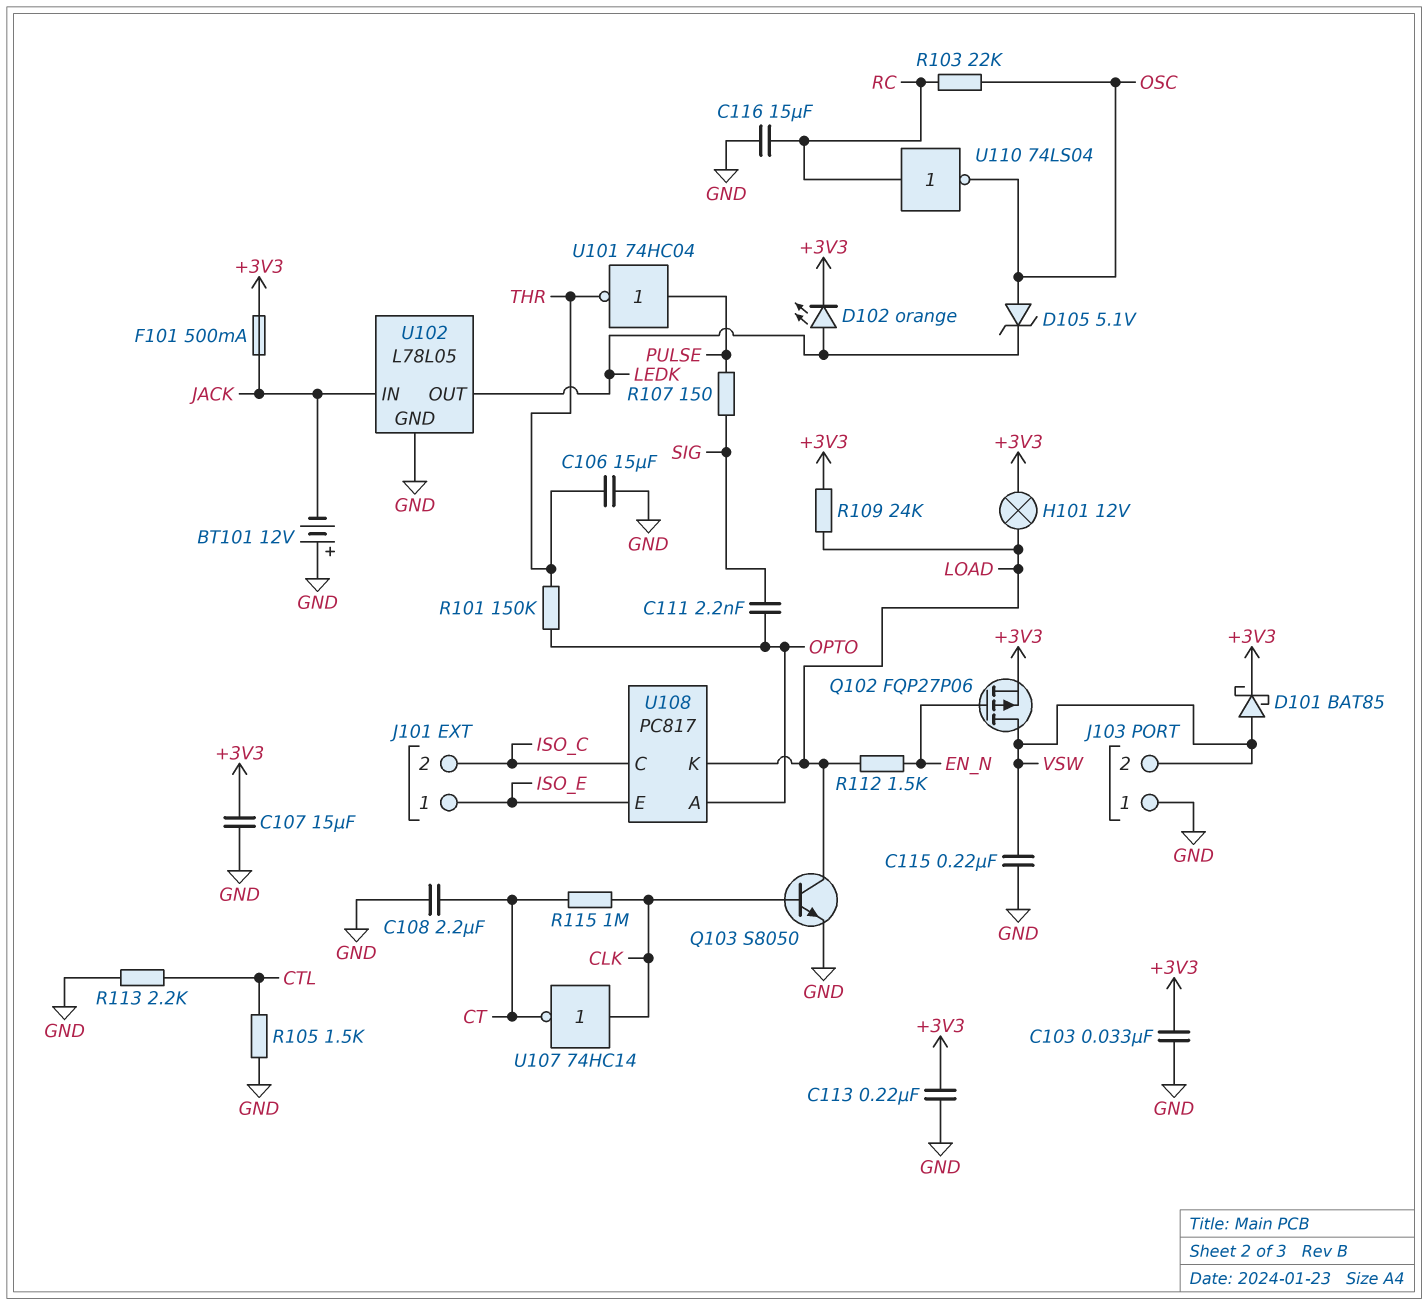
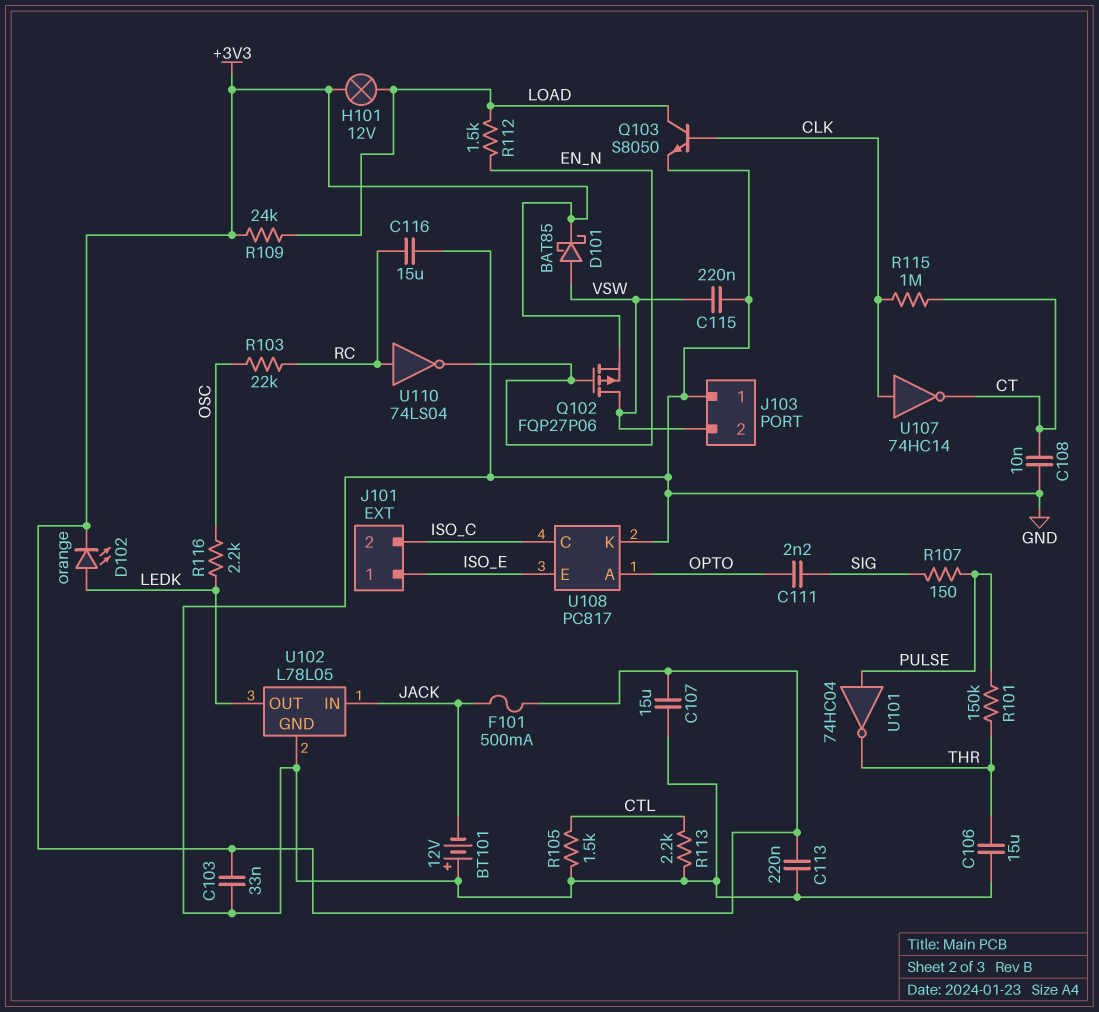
C108: 2.2uF (CT, GND) -> 10nF (CT, GND)
D105: zener 5.1V (A OSC, K LEDK) -> none
R101: 150k (OPTO, THR) -> 150k (PULSE, THR)
R116: none -> 2.2k (LEDK, OSC)
U108 pin K: LOAD -> GND
U110: NOT 74LS04 (in RC, out OSC) -> NOT 74LS04 (in RC, out EN_N)

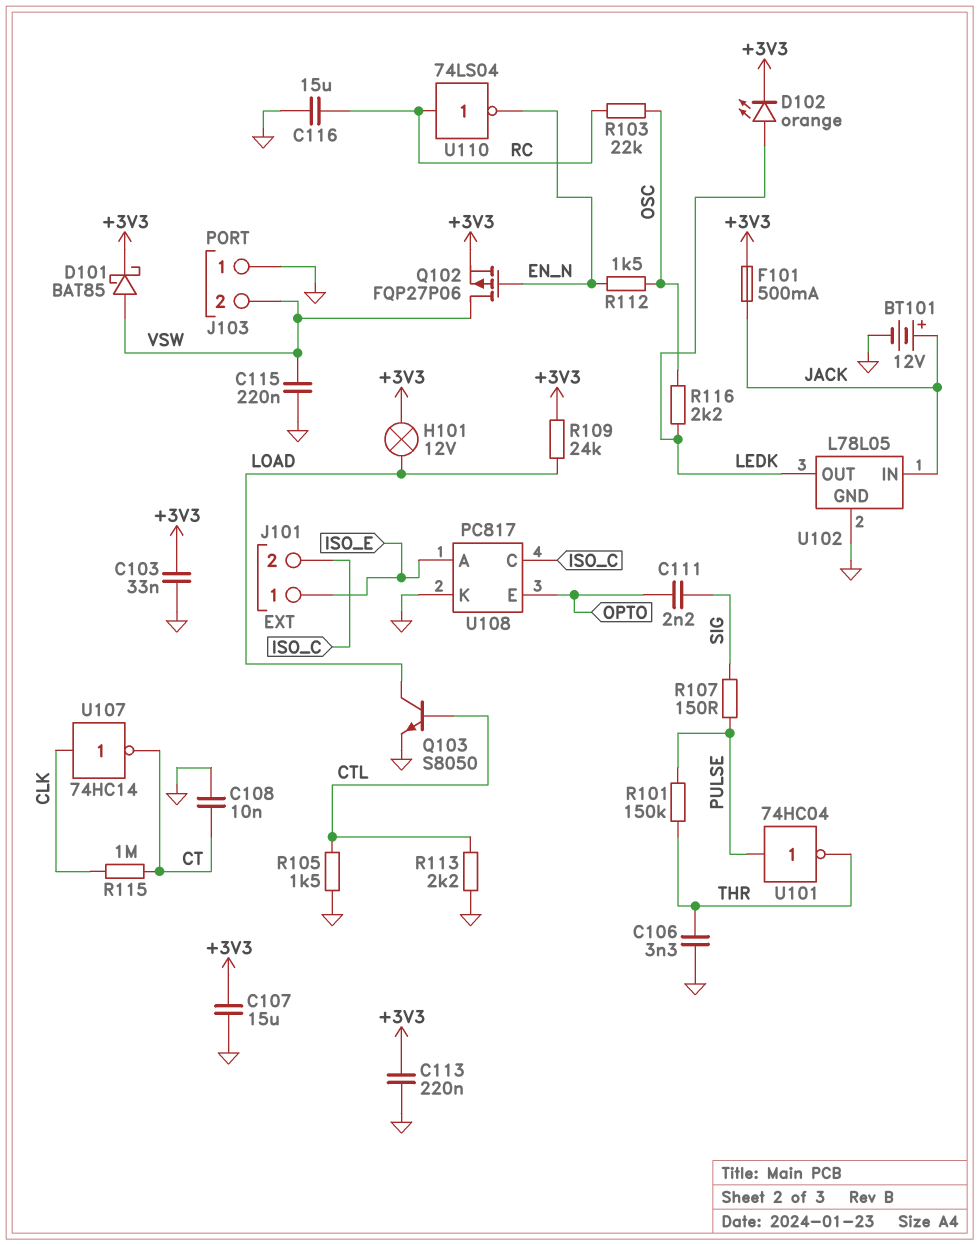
BT101: 12V (plus GND, minus JACK) -> 12V (plus JACK, minus GND)
C106: 15uF (GND, THR) -> 3.3nF (GND, THR)
Q103: NPN S8050 (B CLK, C LOAD, E GND) -> NPN S8050 (B CTL, C LOAD, E GND)
R112: 1.5k (EN_N, LOAD) -> 1.5k (EN_N, OSC)
U108 pin A: OPTO -> ISO_E
U108 pin E: ISO_E -> OPTO

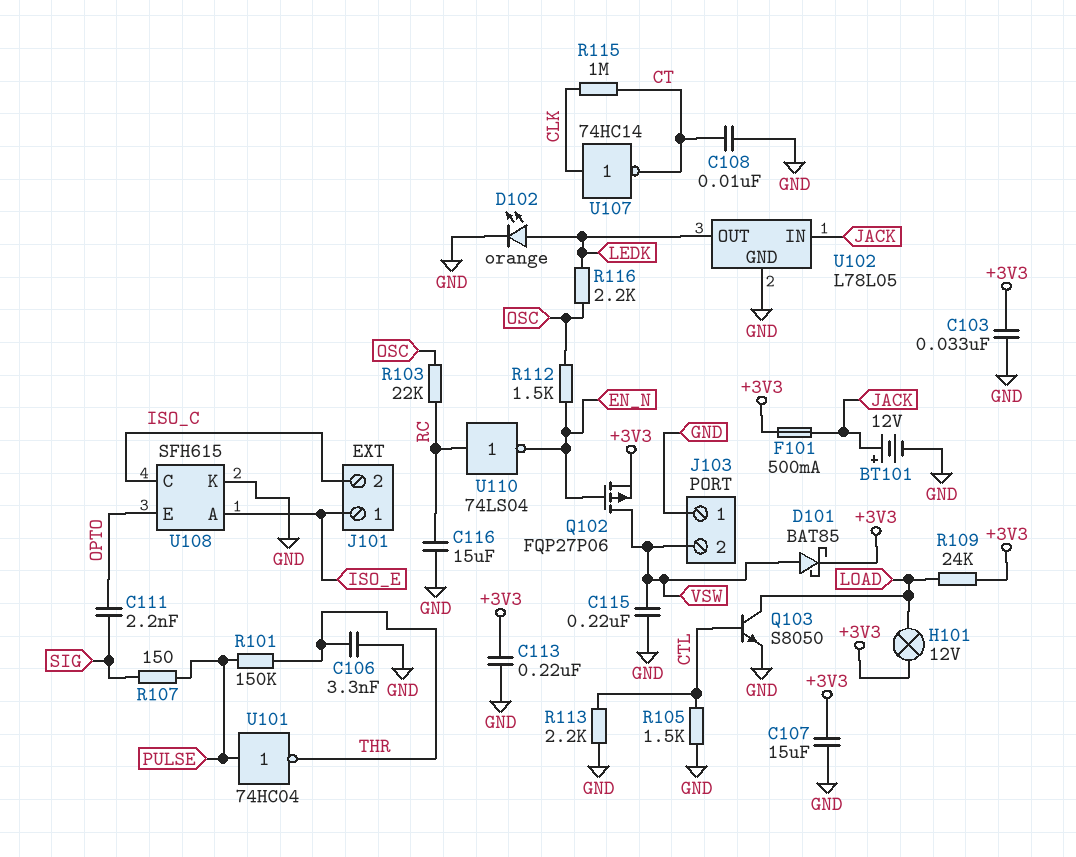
D102: LED orange (A LEDK, K +3V3) -> LED orange (A LEDK, K GND)
U108: PC817 -> SFH615

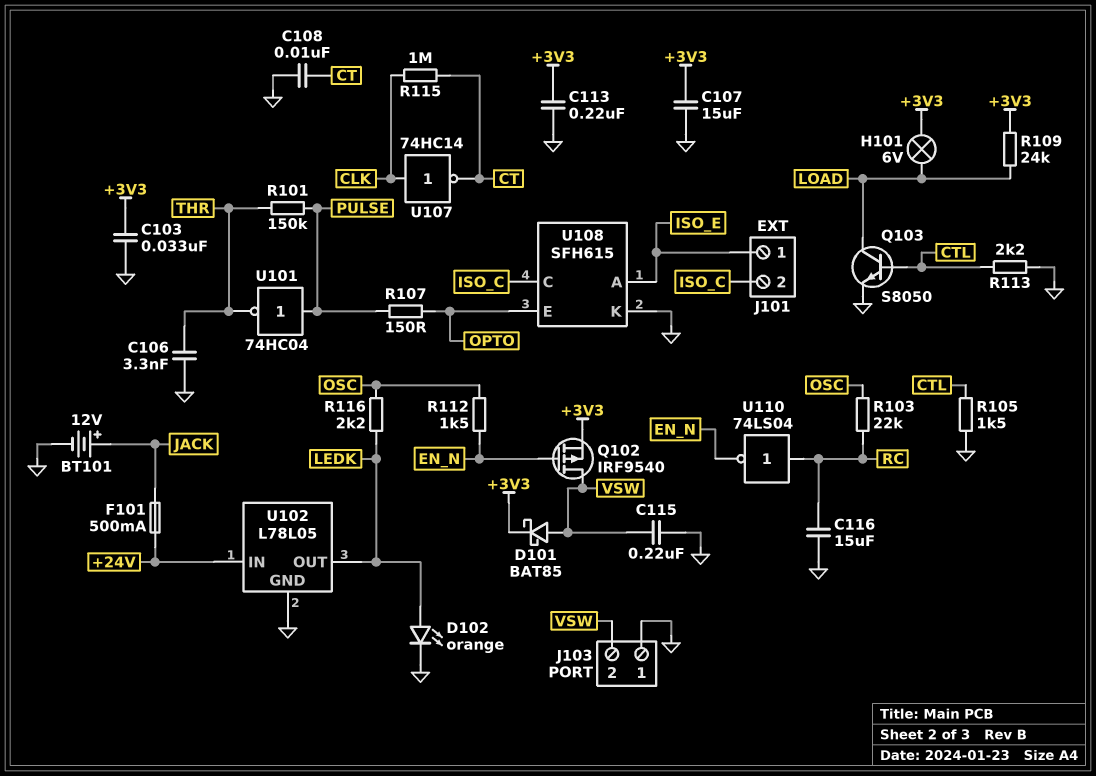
C111: 2.2nF (OPTO, SIG) -> none
F101: 500mA (+3V3, JACK) -> 500mA (+24V, JACK)
H101: lamp 12V (+3V3, LOAD) -> lamp 6V (+3V3, LOAD)
Q102: PMOS FQP27P06 (G EN_N, D VSW, S +3V3) -> PMOS IRF9540 (G EN_N, D VSW, S +3V3)
R107: 150 (PULSE, SIG) -> 150 (OPTO, PULSE)
U102 pin IN: JACK -> +24V

